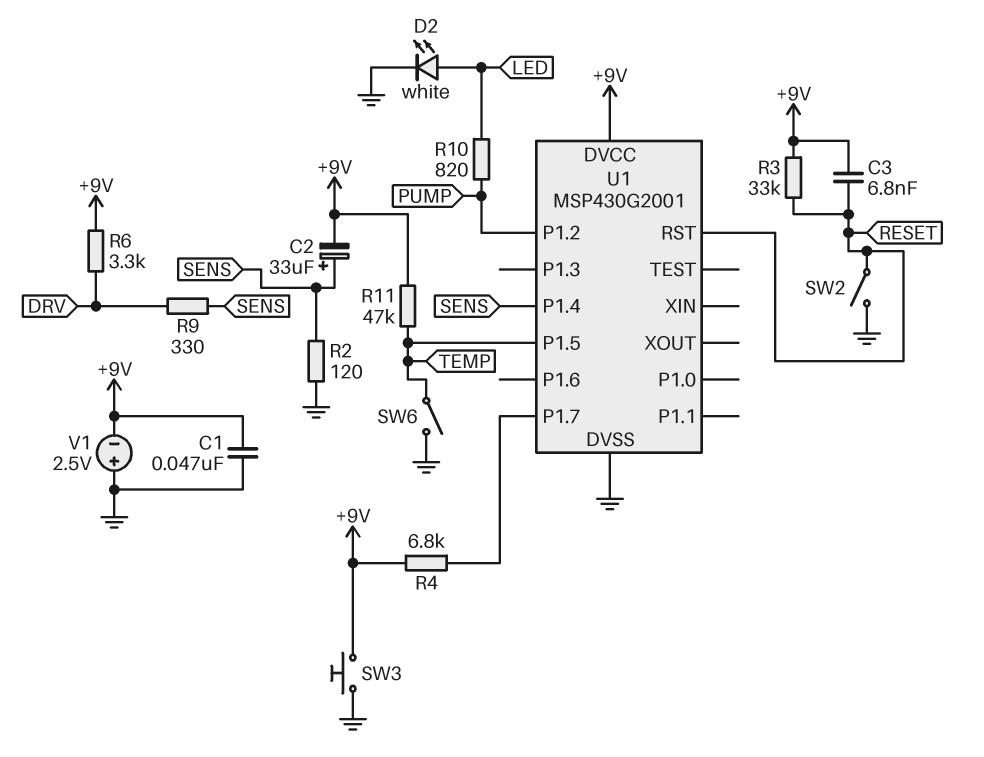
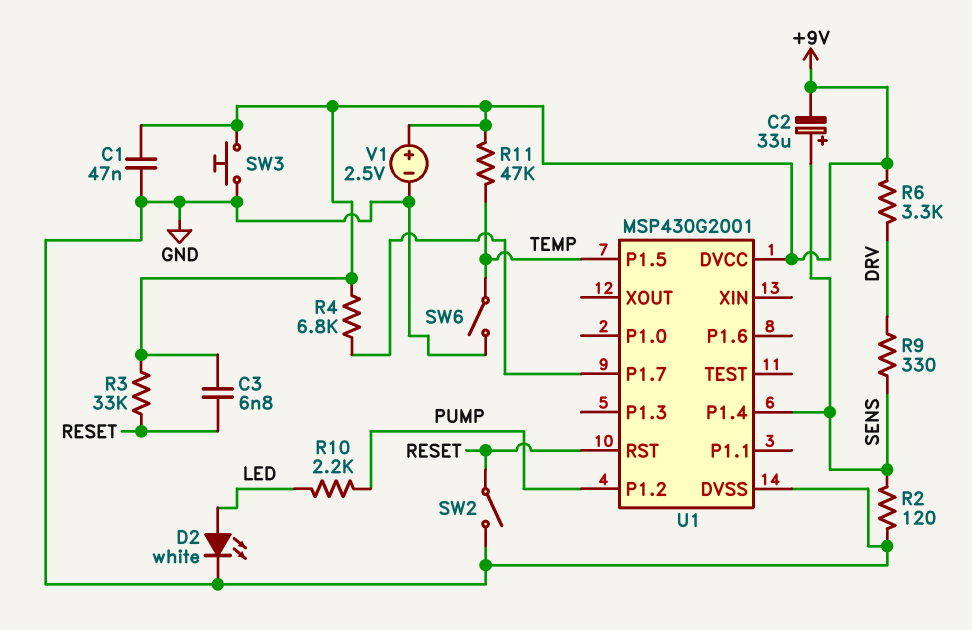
R10: 820 (LED, PUMP) -> 2.2k (LED, PUMP)
V1: 2.5V (plus GND, minus +9V) -> 2.5V (plus +9V, minus GND)

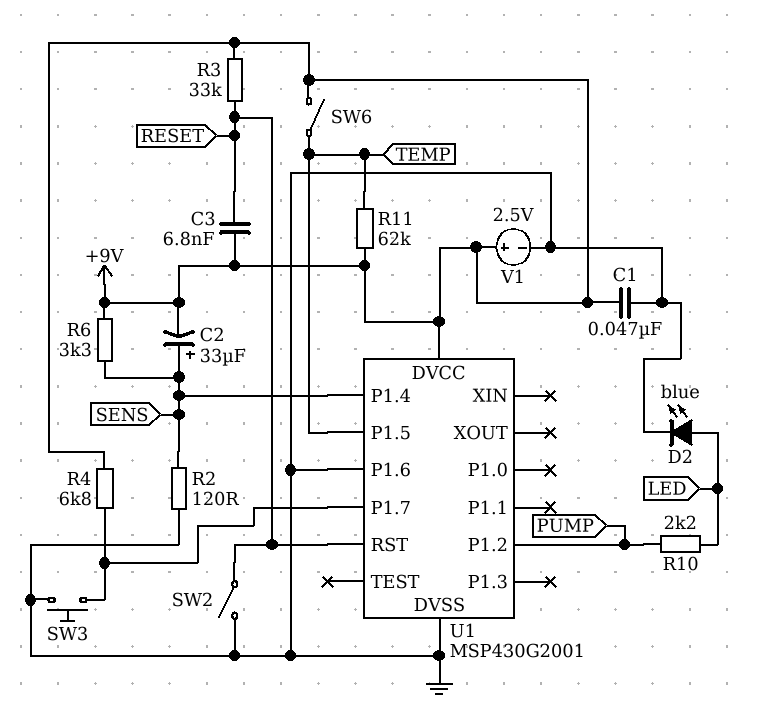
D2: LED white (A LED, K GND) -> LED blue (A LED, K GND)
R6: 3.3k (+9V, DRV) -> 3.3k (+9V, SENS)
R9: 330 (DRV, SENS) -> none
R11: 47k (+9V, TEMP) -> 62k (+9V, TEMP)
SW3: button (+9V, GND) -> button (GND, U1/P1.7)
SW6: switch (GND, TEMP) -> switch (+9V, TEMP)
U1 pin P1.6: none -> GND

